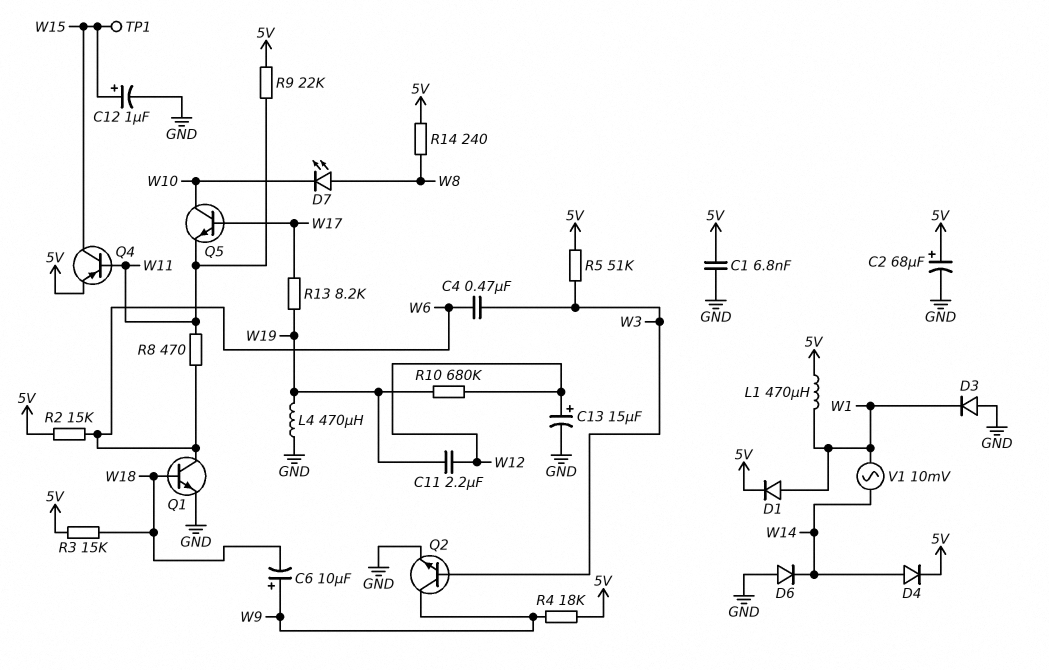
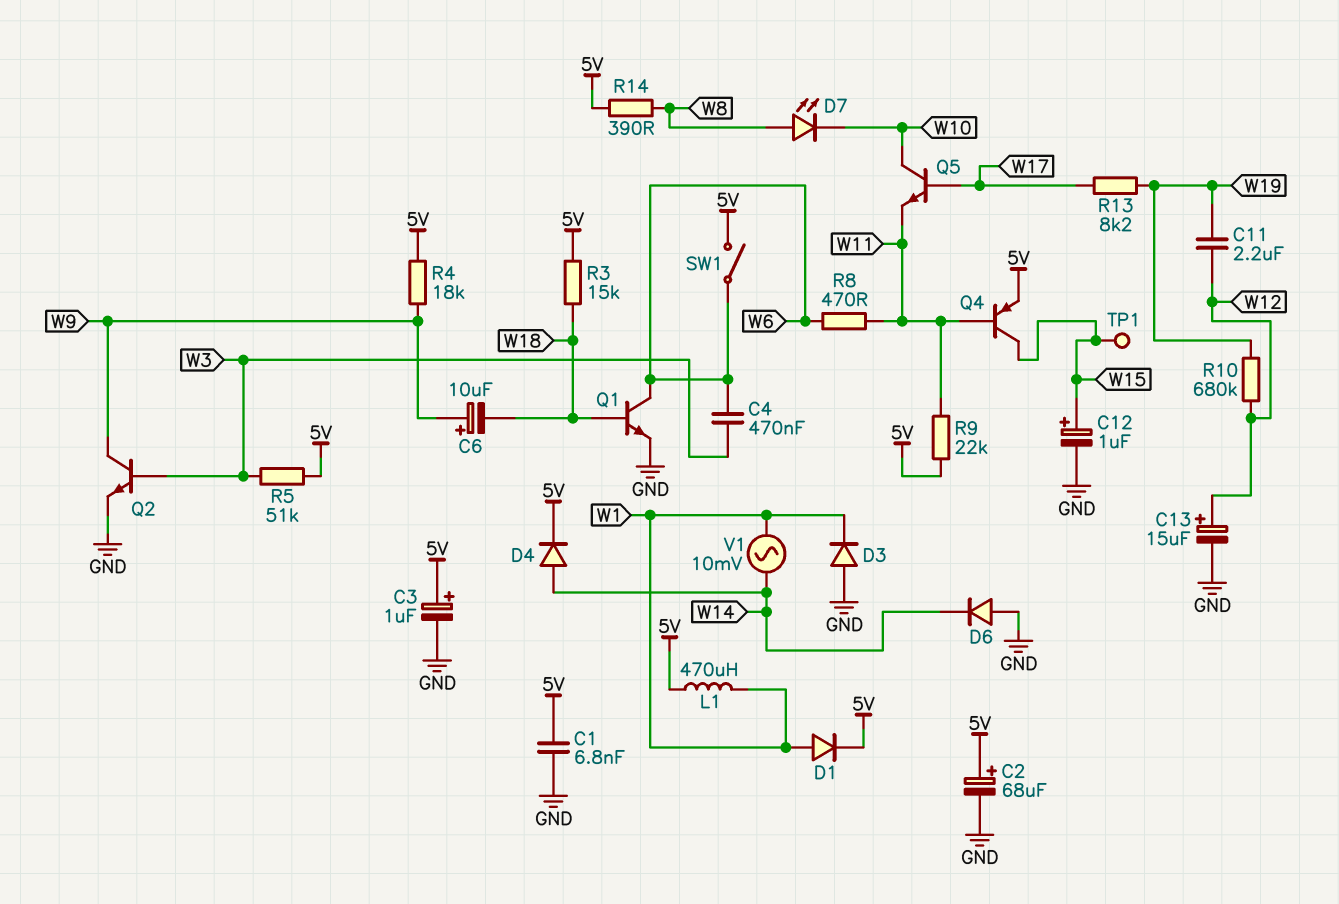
C3: none -> 1uF (plus 5V, minus GND)
L4: 470uH (GND, W19) -> none
R2: 15k (5V, W6) -> none
R14: 240 (5V, W8) -> 390 (5V, W8)
SW1: none -> switch (5V, W6)

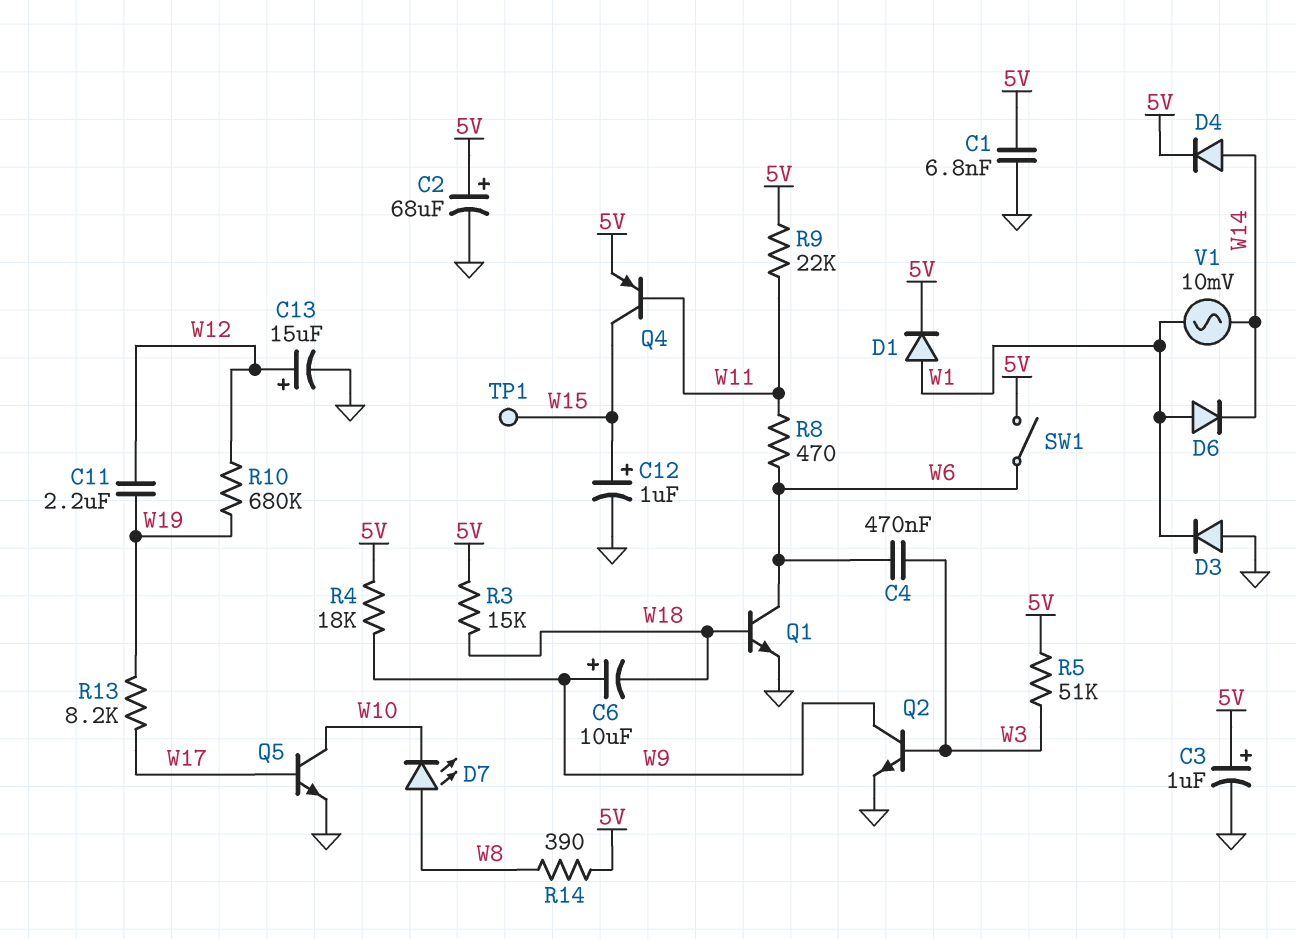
D6: diode (A GND, K W14) -> diode (A W1, K W14)
L1: 470uH (5V, W1) -> none
Q5: NPN (B W17, C W10, E W11) -> NPN (B W17, C W10, E GND)

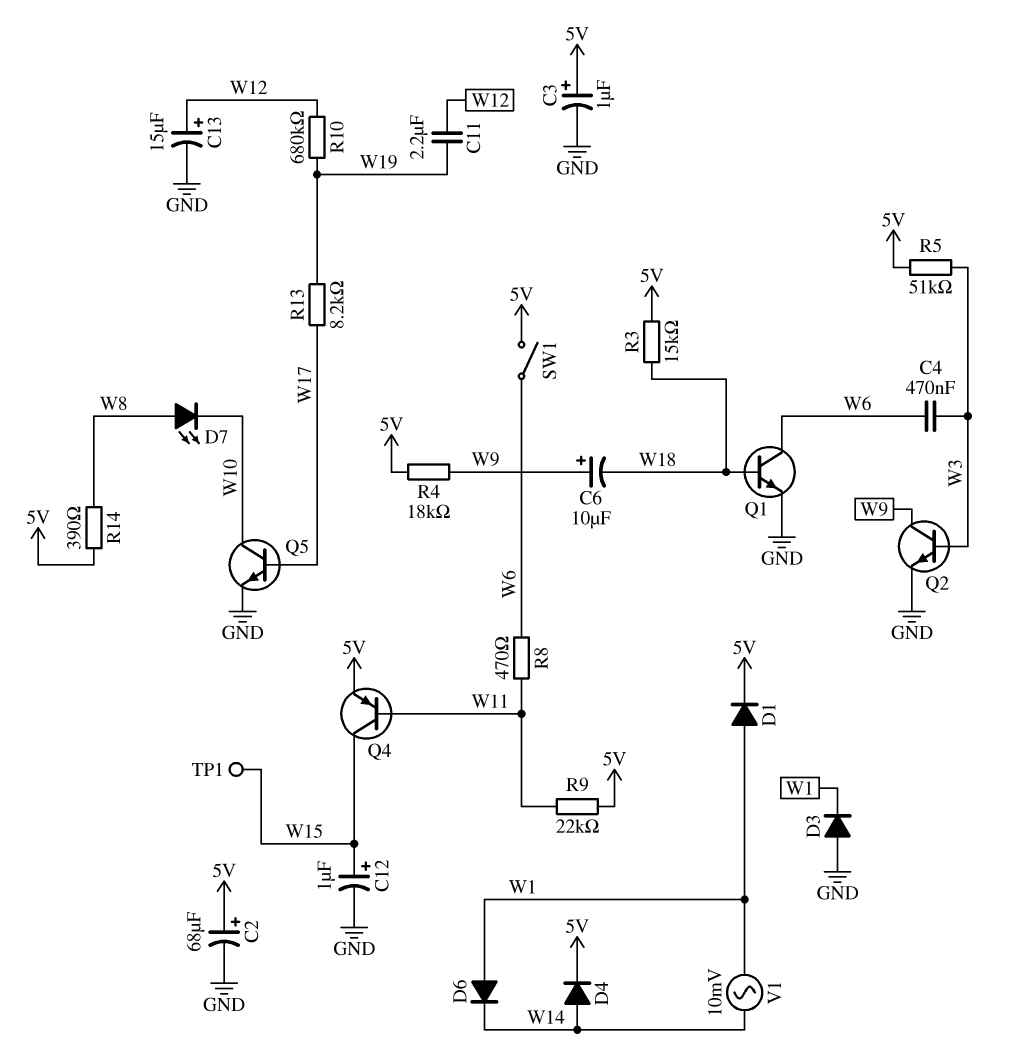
C1: 6.8nF (5V, GND) -> none

